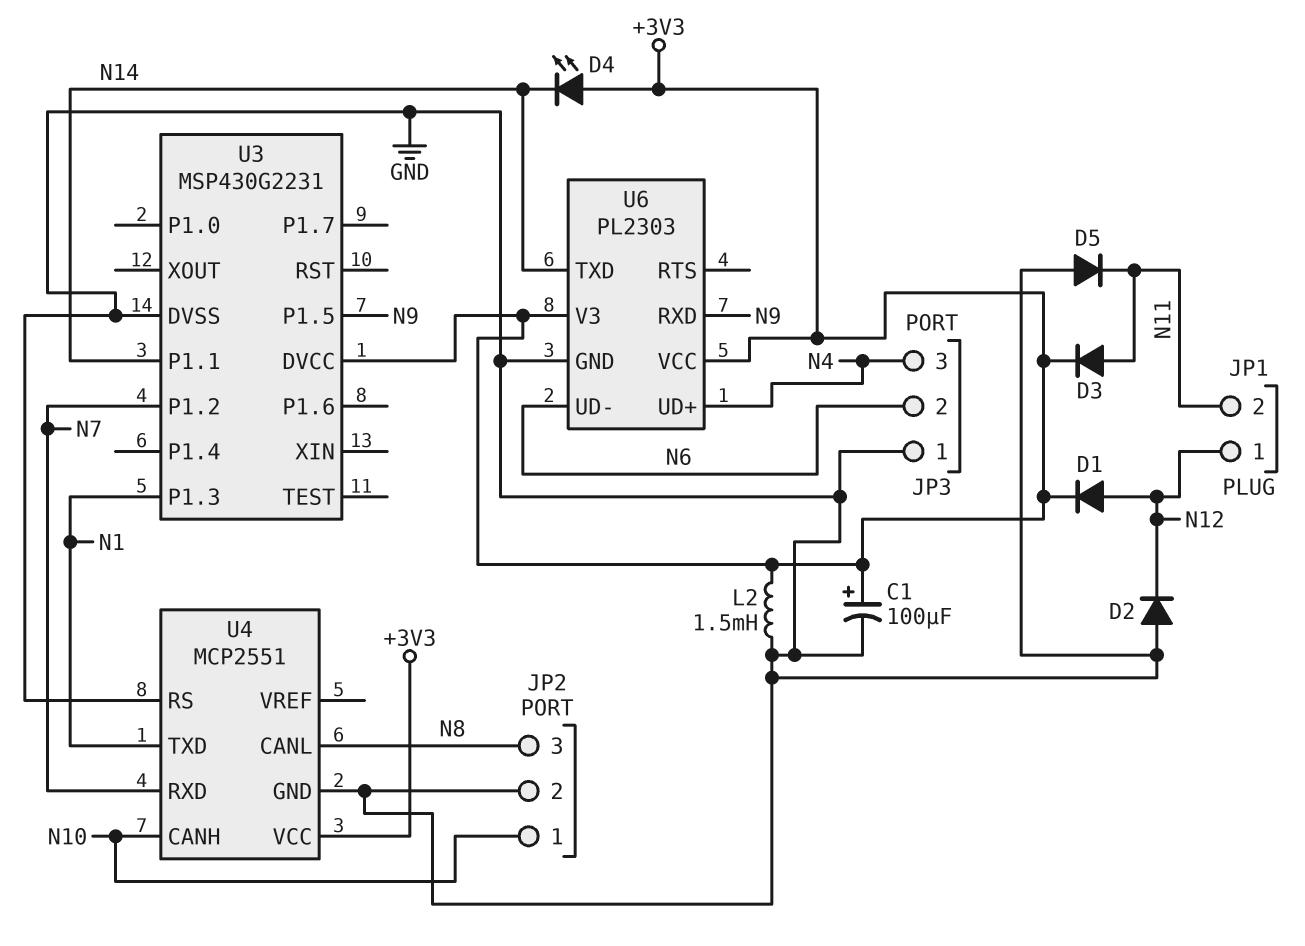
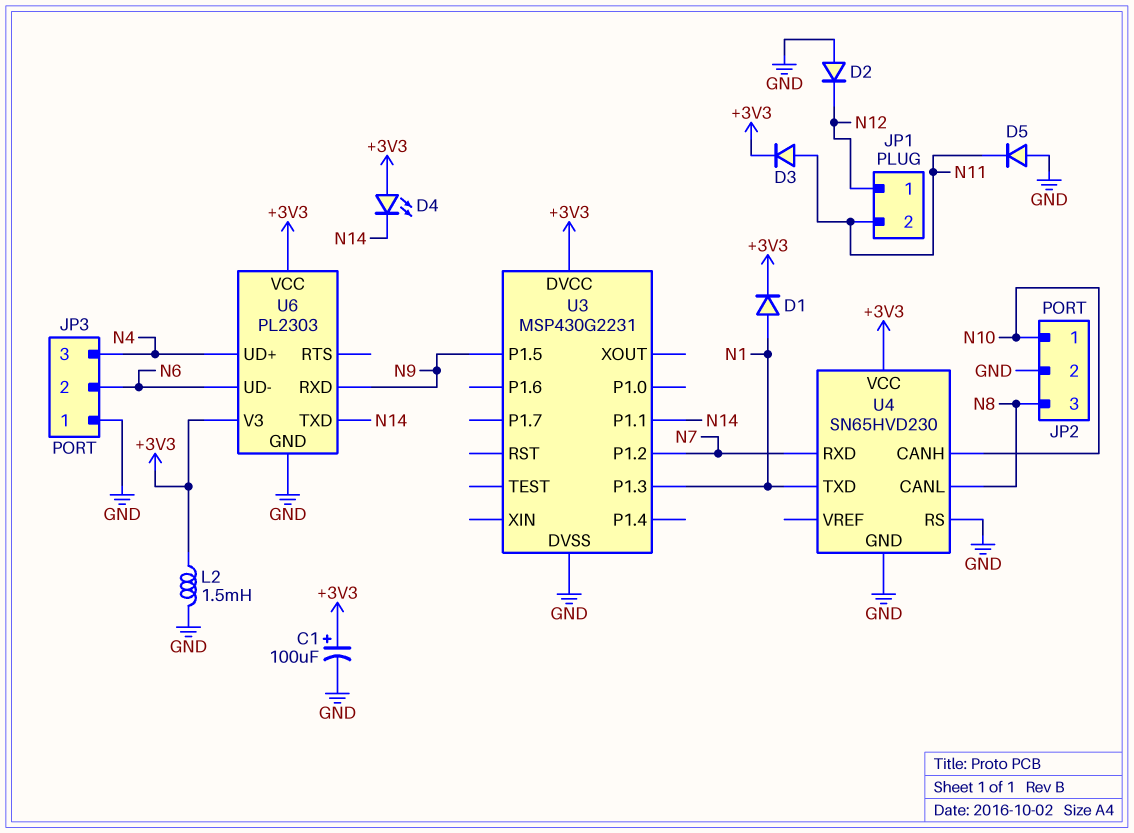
D1: diode (A N12, K +3V3) -> diode (A N1, K +3V3)
U4: MCP2551 -> SN65HVD230

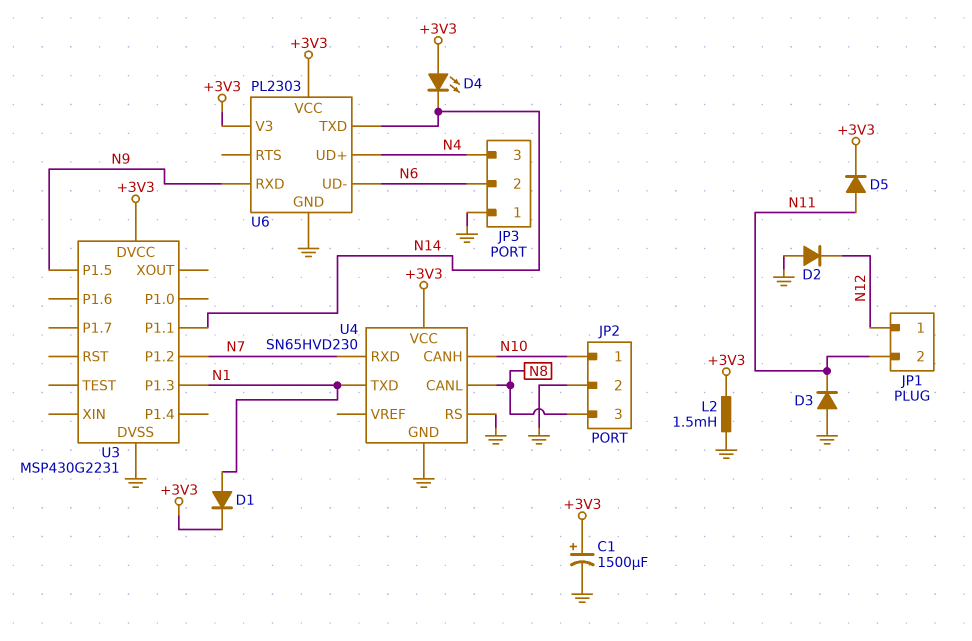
C1: 100uF (plus +3V3, minus GND) -> 1500uF (plus +3V3, minus GND)
D3: diode (A N11, K +3V3) -> diode (A GND, K N11)
D5: diode (A GND, K N11) -> diode (A N11, K +3V3)

